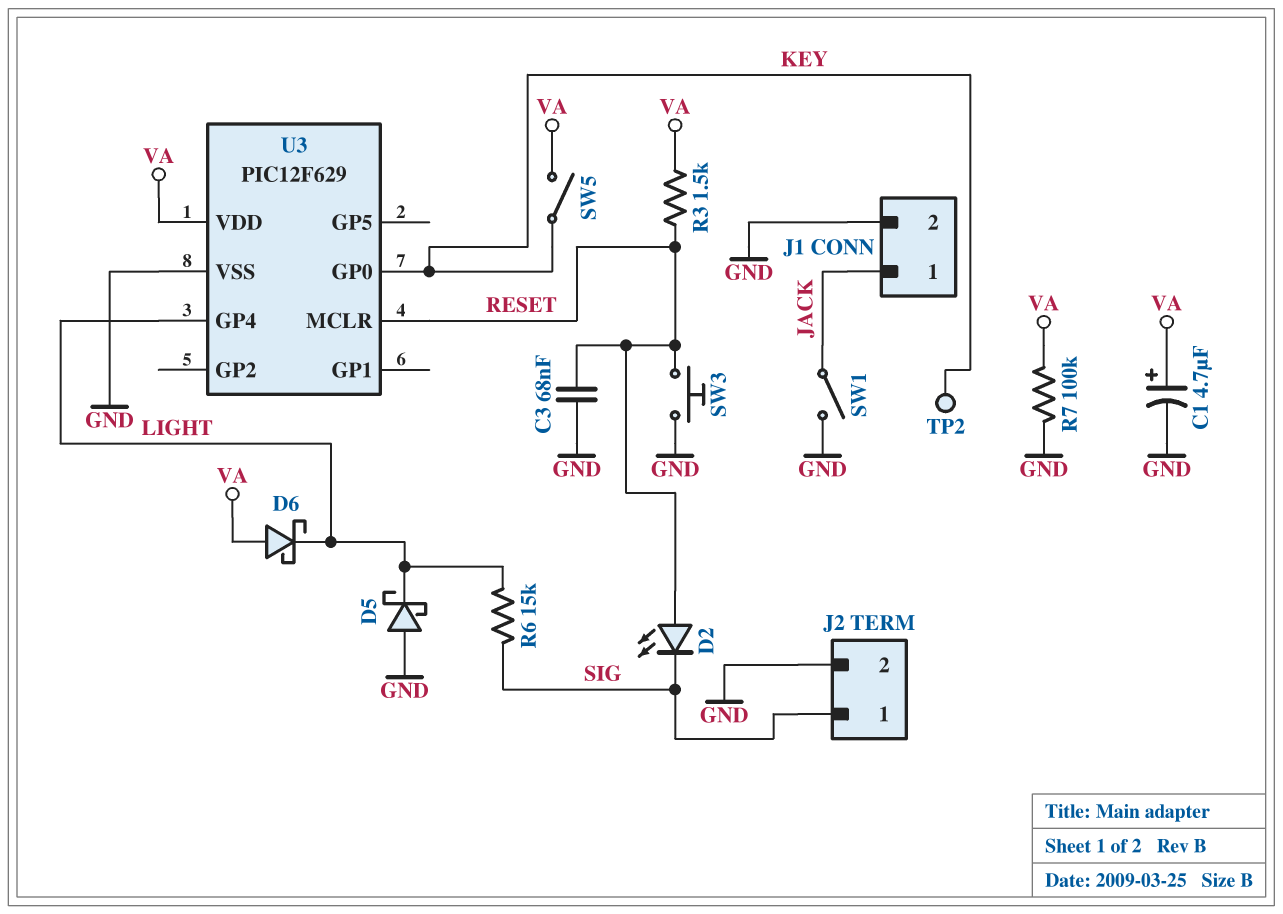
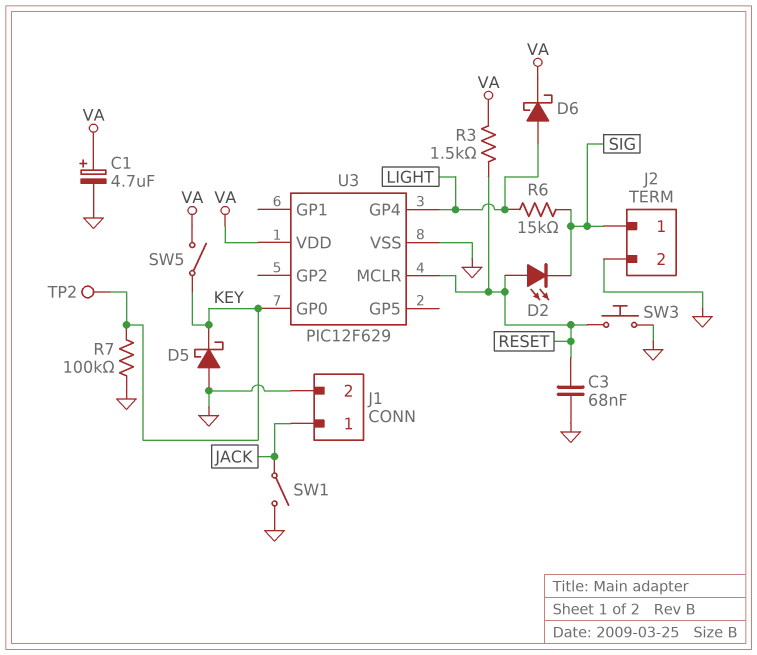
D5: schottky (A GND, K LIGHT) -> schottky (A GND, K KEY)
D6: schottky (A VA, K LIGHT) -> schottky (A LIGHT, K VA)
R7: 100k (GND, VA) -> 100k (GND, KEY)

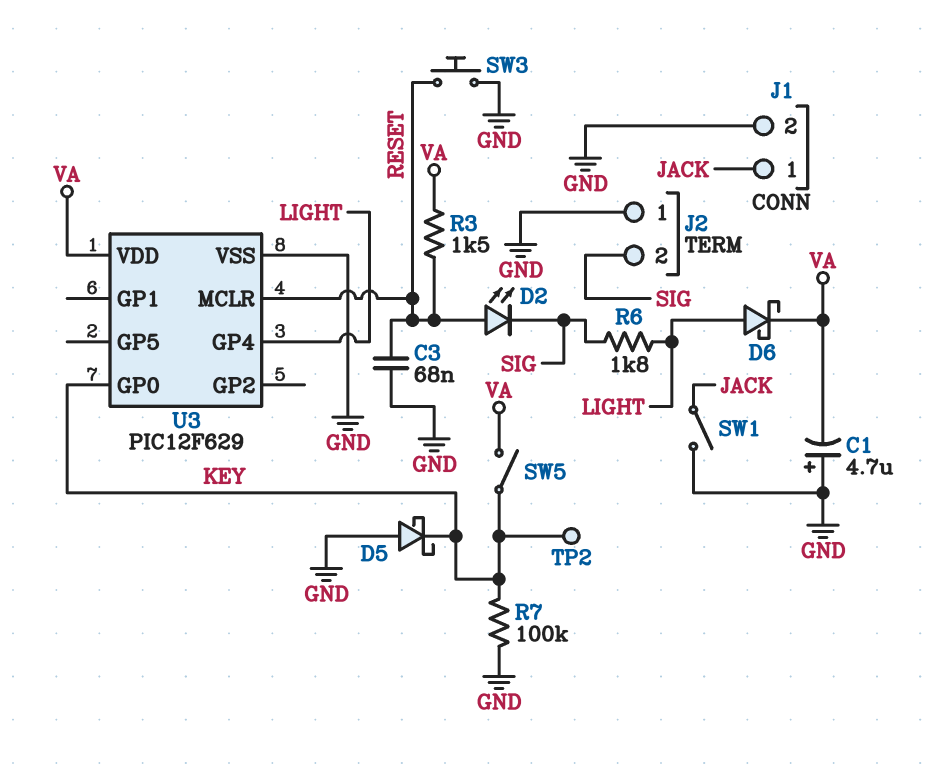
C1: 4.7uF (plus VA, minus GND) -> 4.7uF (plus GND, minus VA)
J2 pin 1: SIG -> GND
J2 pin 2: GND -> SIG
R6: 15k (LIGHT, SIG) -> 1.8k (LIGHT, SIG)

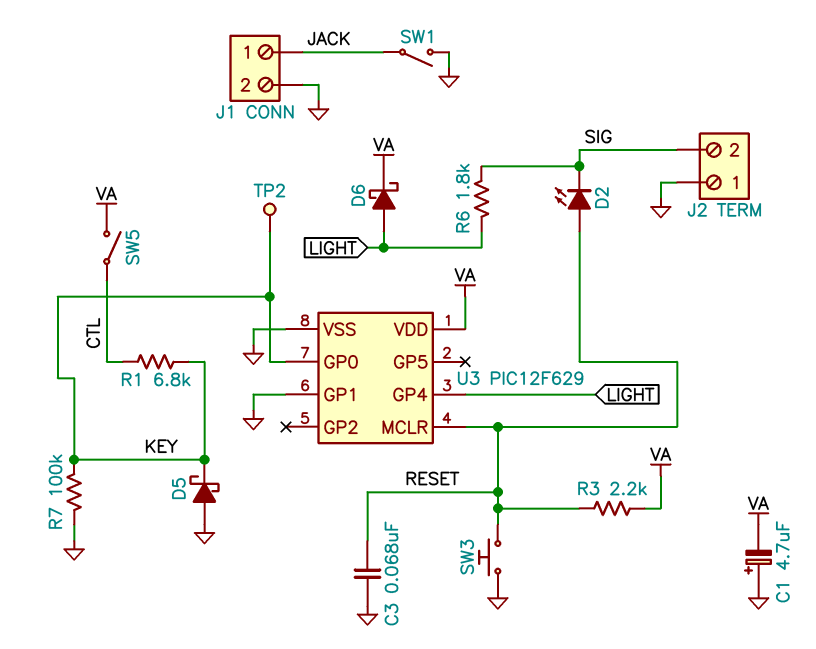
R1: none -> 6.8k (CTL, KEY)
R3: 1.5k (RESET, VA) -> 2.2k (RESET, VA)
SW5: switch (KEY, VA) -> switch (CTL, VA)
U3 pin GP1: none -> GND

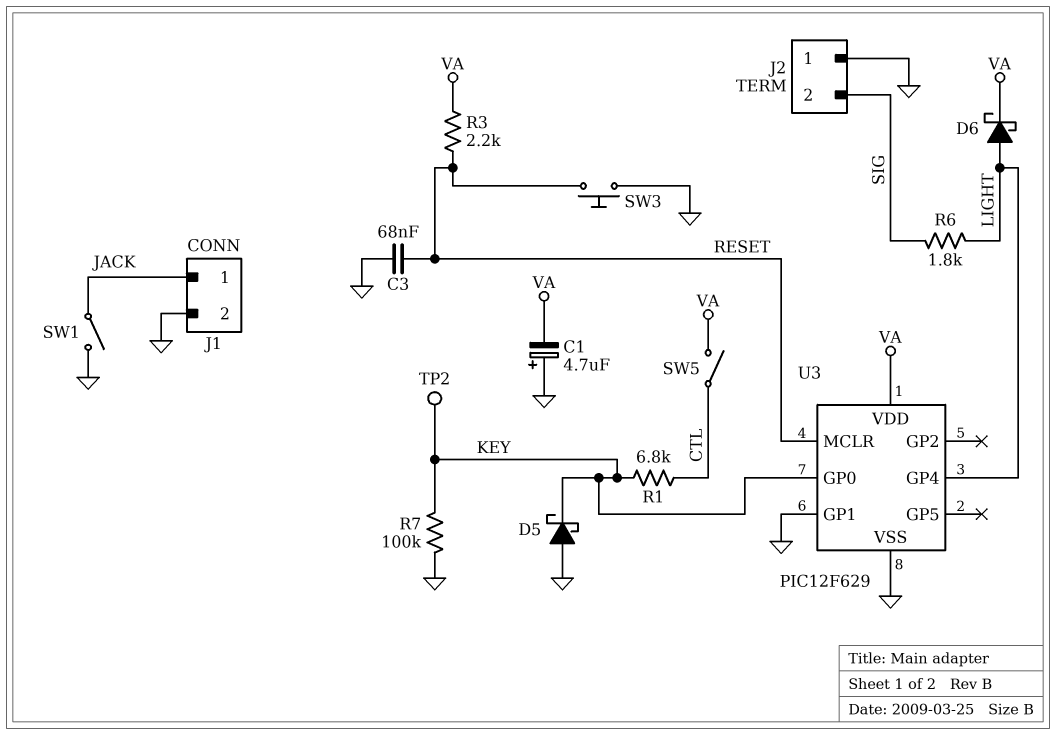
D2: LED (A RESET, K SIG) -> none

